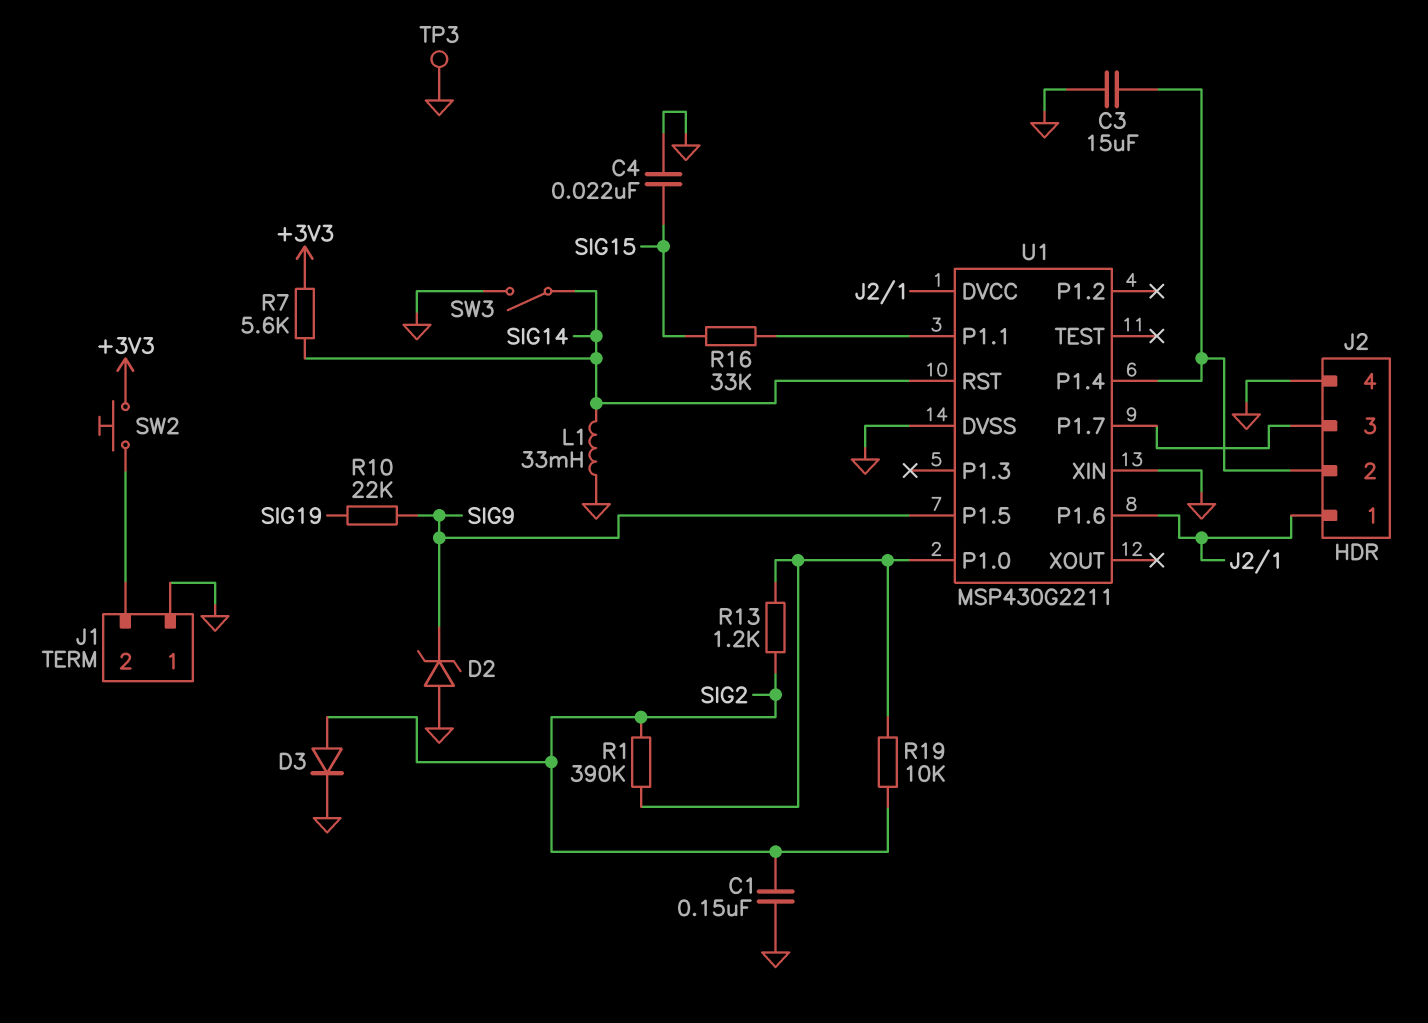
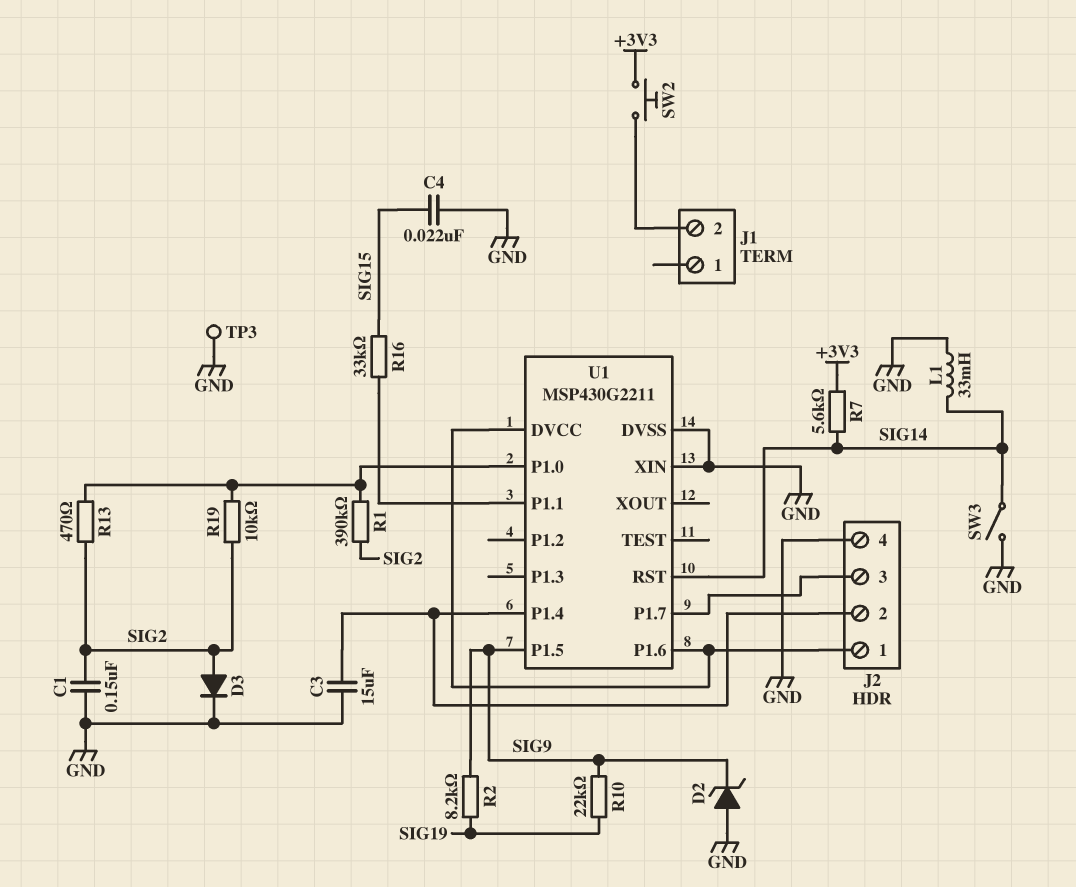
J1 pin 1: GND -> none
R2: none -> 8.2k (SIG9, SIG19)
R13: 1.2k (SIG2, U1/P1.0) -> 470 (SIG2, U1/P1.0)

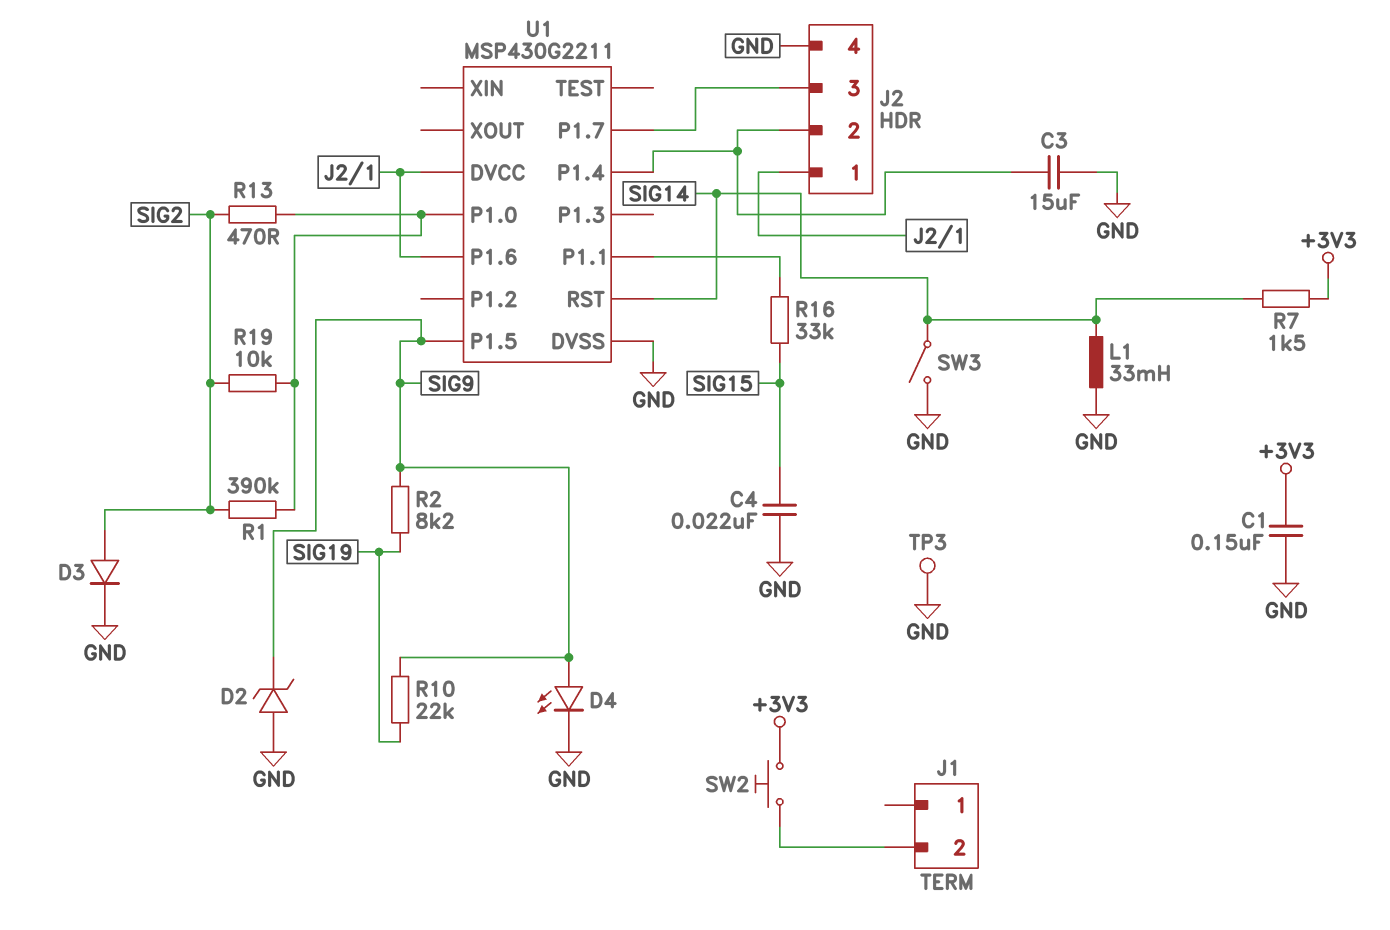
C1: 150nF (GND, SIG2) -> 150nF (+3V3, GND)
D4: none -> LED (A SIG9, K GND)
R7: 5.6k (+3V3, SIG14) -> 1.5k (+3V3, SIG14)
U1 pin XIN: GND -> none

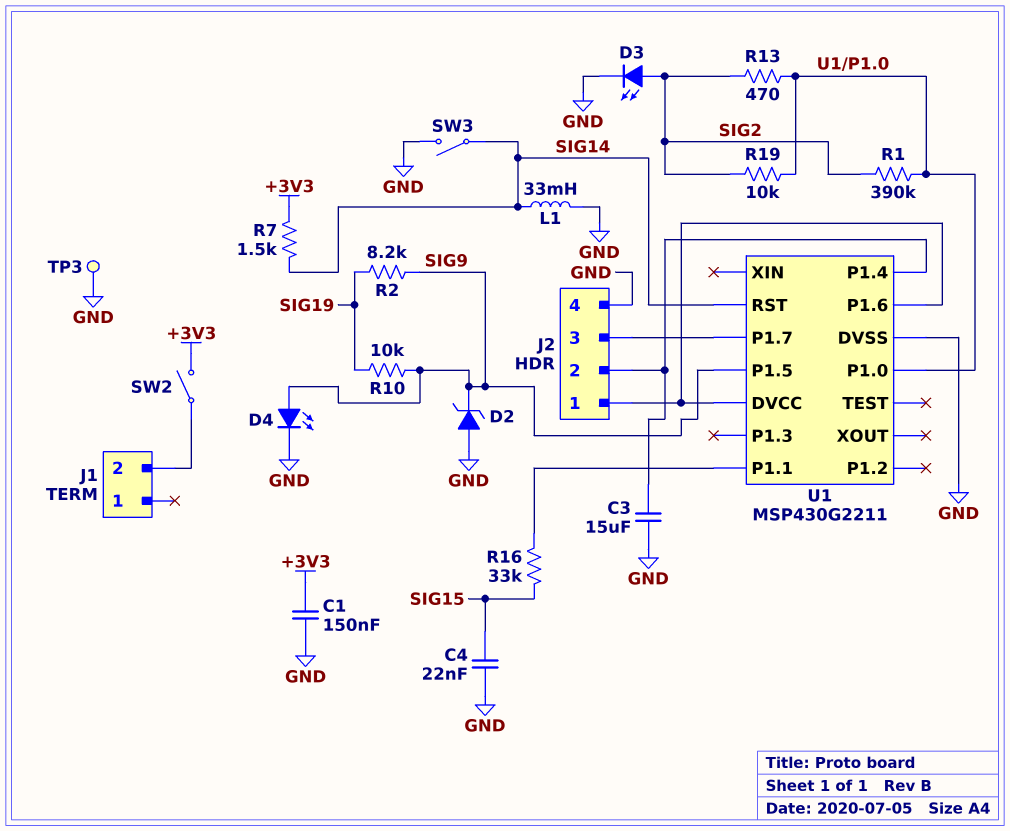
D3: diode (A SIG2, K GND) -> LED (A SIG2, K GND)
R10: 22k (SIG9, SIG19) -> 10k (SIG9, SIG19)
SW2: button (+3V3, J1/2) -> switch (+3V3, J1/2)

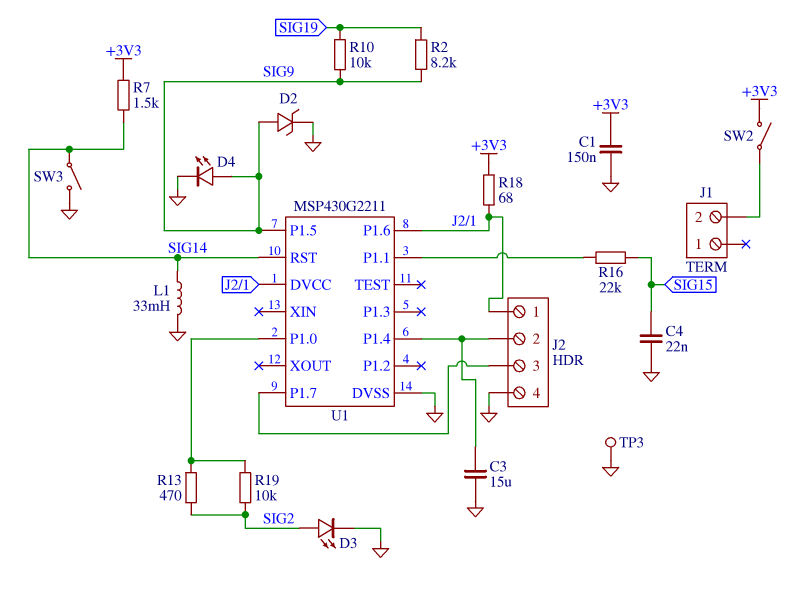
D2: zener (A GND, K SIG9) -> zener (A SIG9, K GND)
R1: 390k (SIG2, U1/P1.0) -> none
R16: 33k (SIG15, U1/P1.1) -> 22k (SIG15, U1/P1.1)
R18: none -> 68 (+3V3, J2/1)

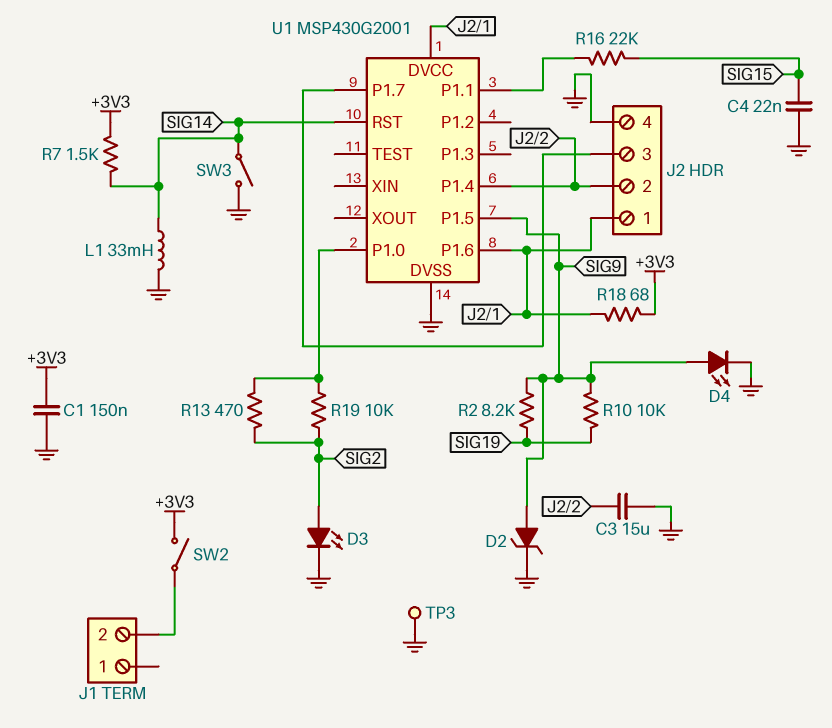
U1: MSP430G2211 -> MSP430G2001

